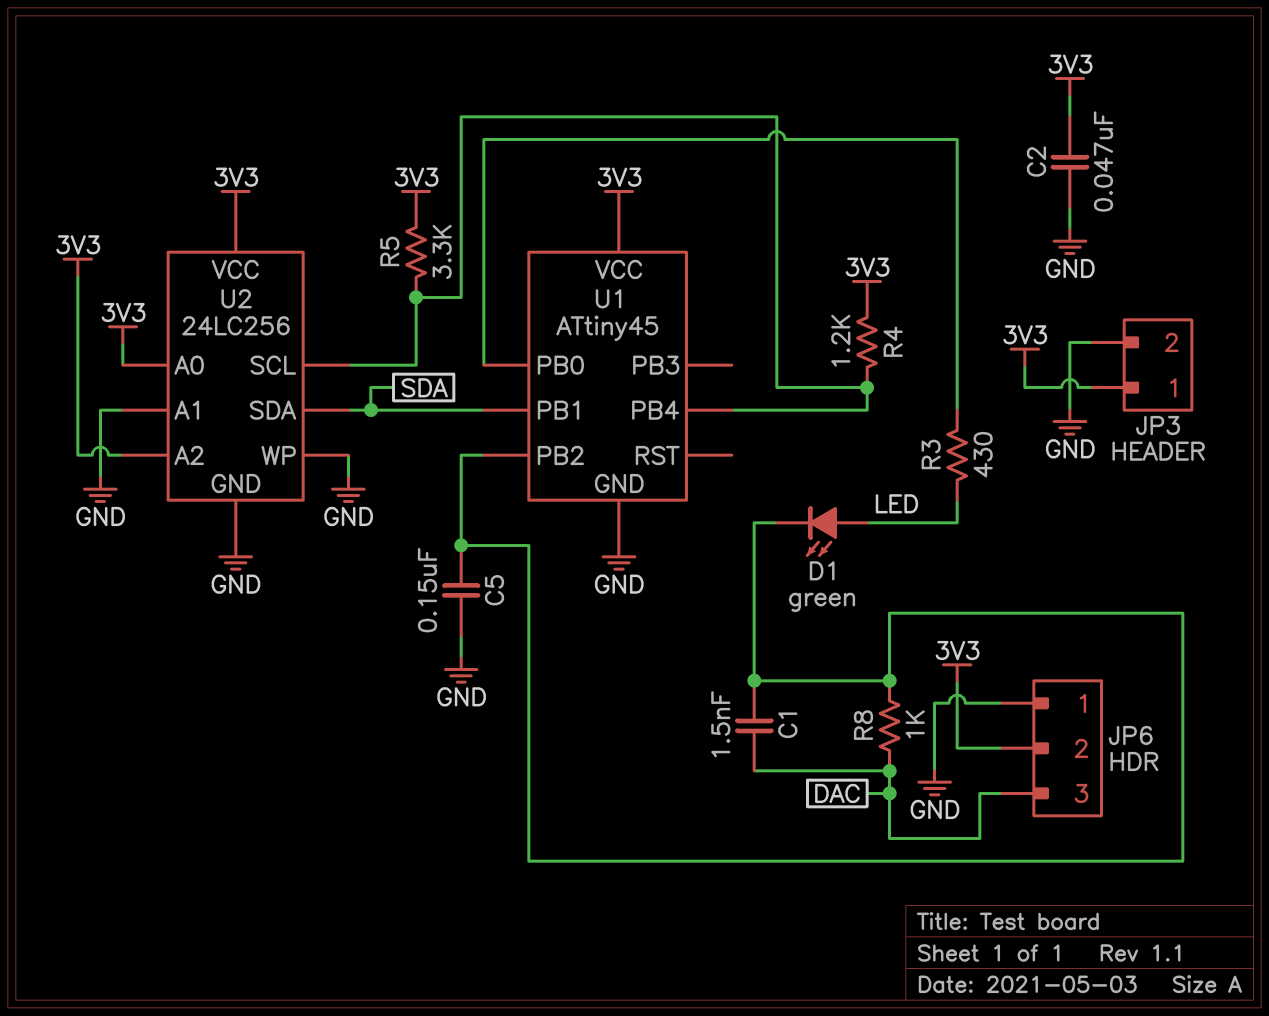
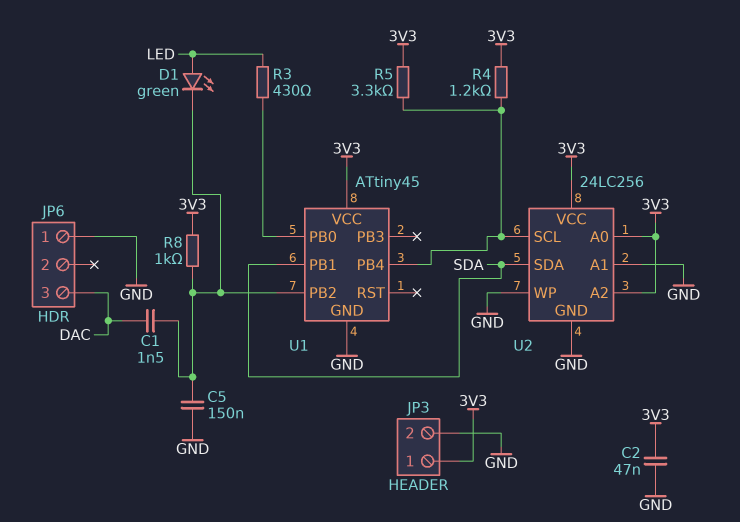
JP6 pin 2: 3V3 -> none
R8: 1k (DAC, U1/PB2) -> 1k (3V3, U1/PB2)

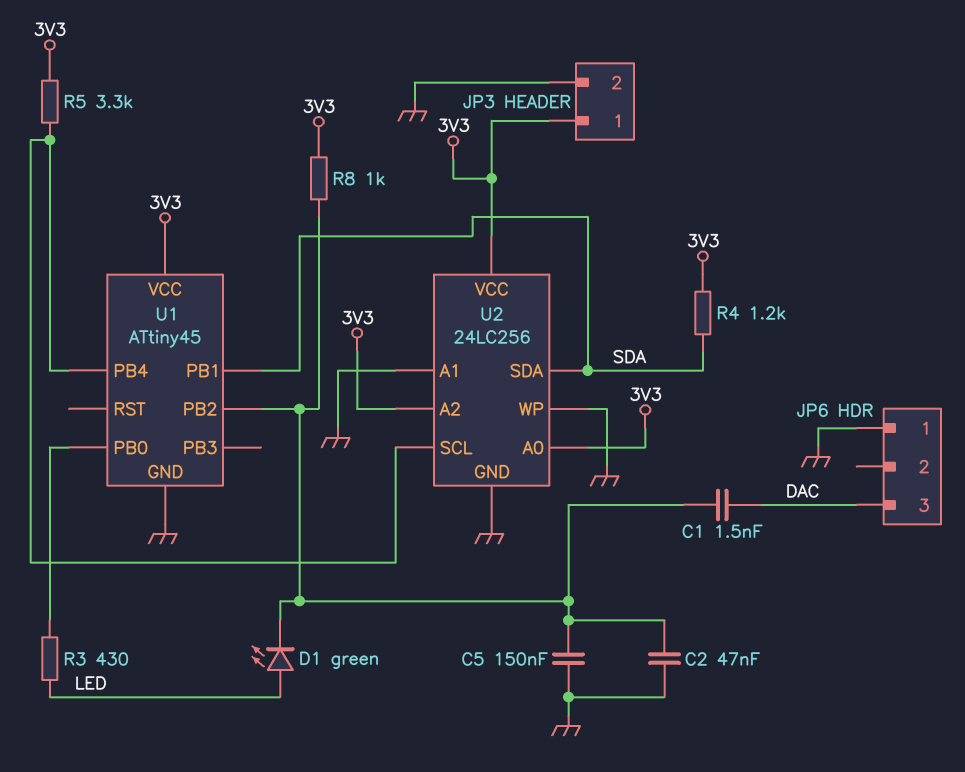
C2: 47nF (3V3, GND) -> 47nF (GND, U1/PB2)
R4: 1.2k (3V3, U1/PB4) -> 1.2k (3V3, SDA)

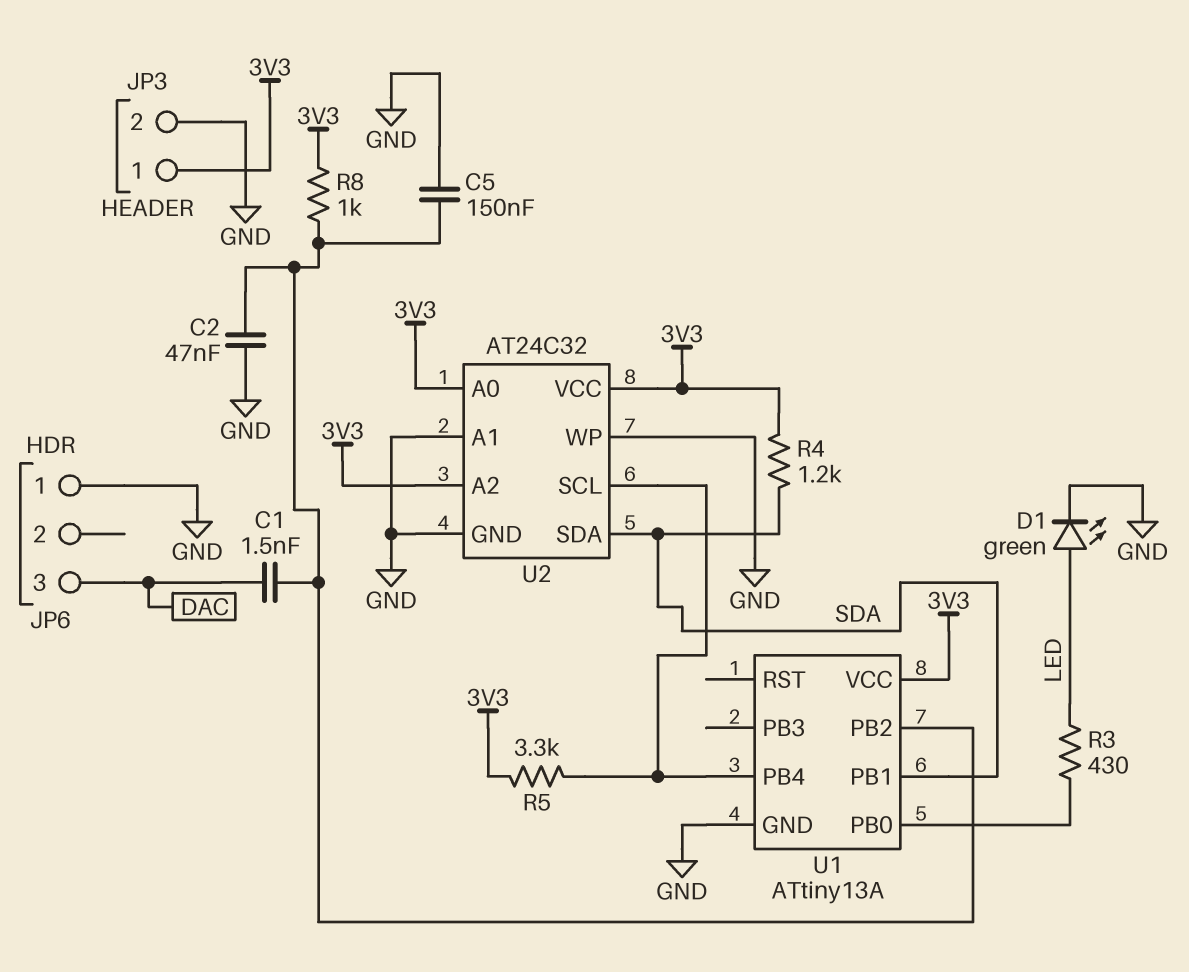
D1: LED green (A LED, K U1/PB2) -> LED green (A LED, K GND)
U1: ATtiny45 -> ATtiny13A
U2: 24LC256 -> AT24C32

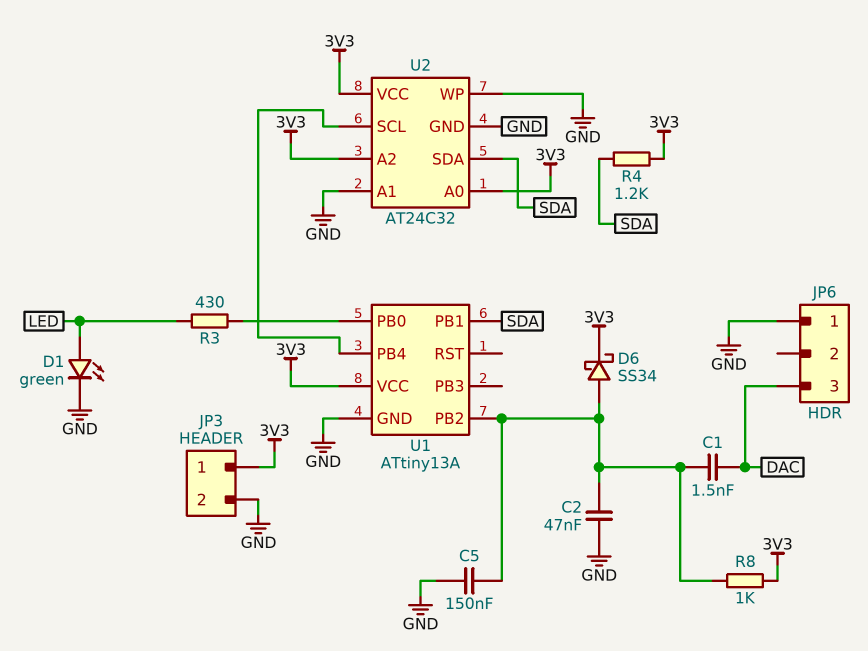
D6: none -> schottky SS34 (A U1/PB2, K 3V3)
R5: 3.3k (3V3, U1/PB4) -> none

